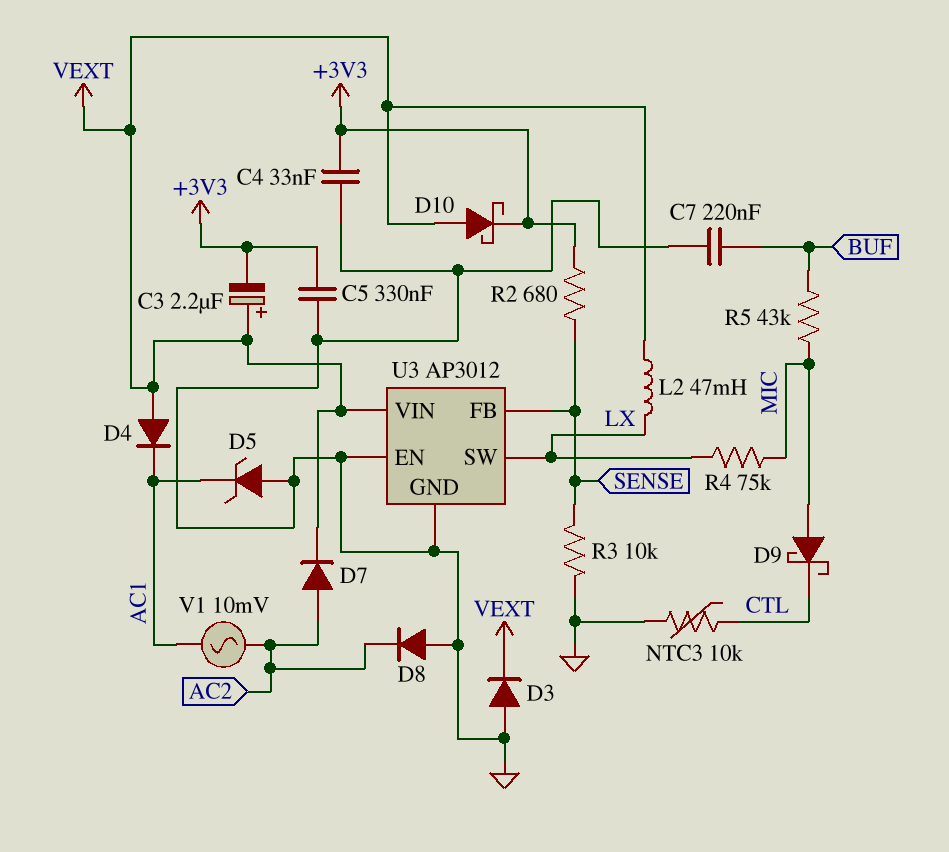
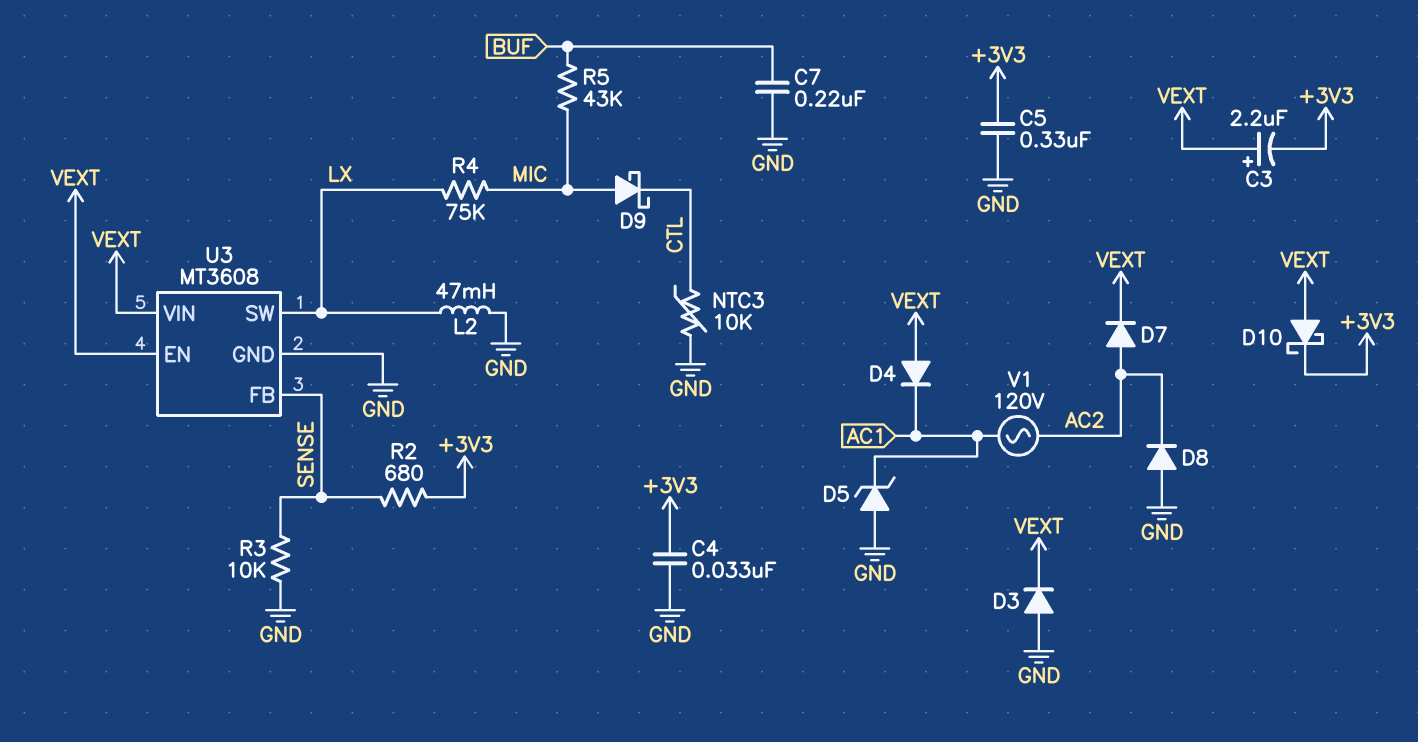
L2: 47mH (LX, VEXT) -> 47mH (GND, LX)
U3: AP3012 -> MT3608
U3 pin EN: GND -> VEXT
V1: AC 10mV (AC1, AC2) -> AC 120V (AC1, AC2)

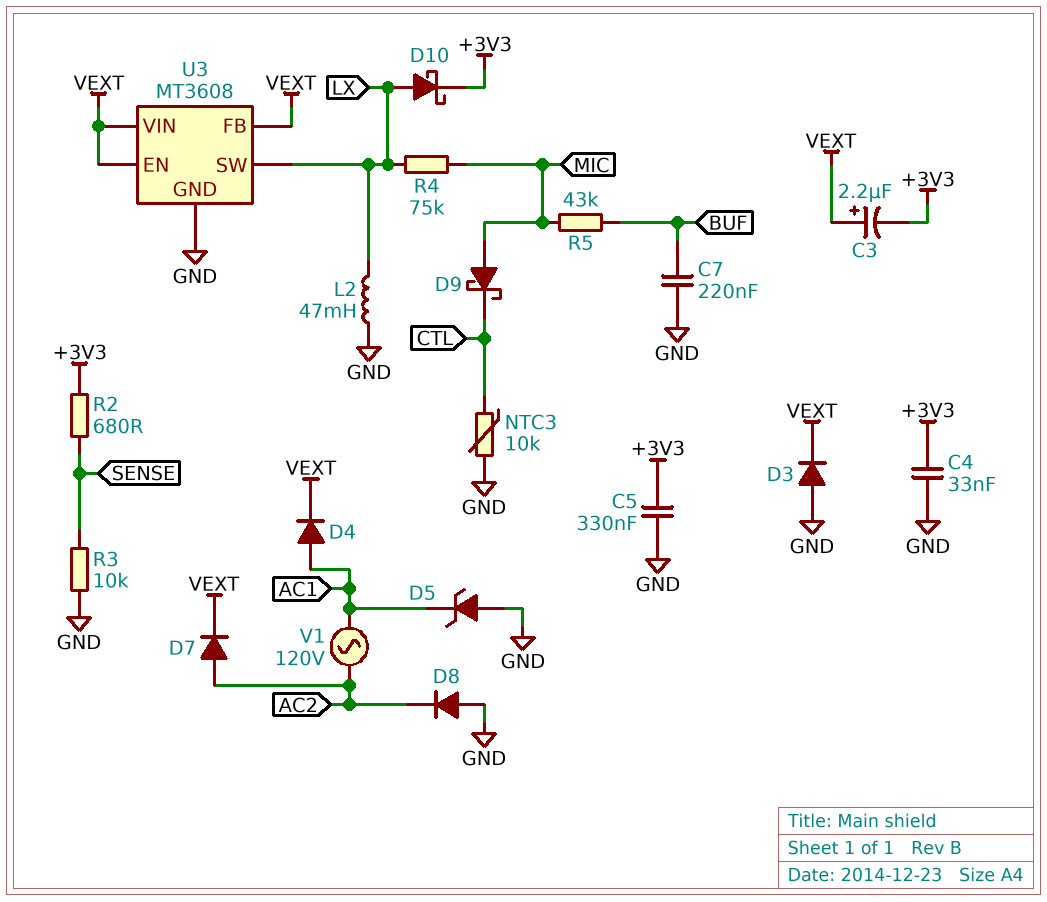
D4: diode (A VEXT, K AC1) -> diode (A AC1, K VEXT)
D10: schottky (A VEXT, K +3V3) -> schottky (A LX, K +3V3)
U3 pin FB: SENSE -> VEXT

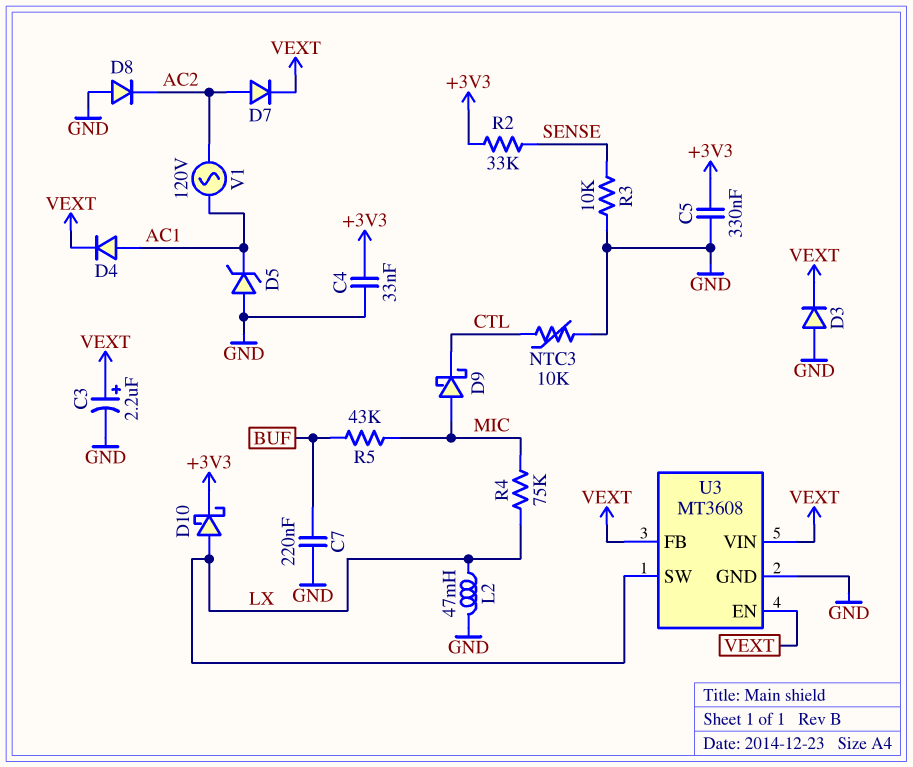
C3: 2.2uF (plus VEXT, minus +3V3) -> 2.2uF (plus VEXT, minus GND)
R2: 680 (+3V3, SENSE) -> 33k (+3V3, SENSE)

